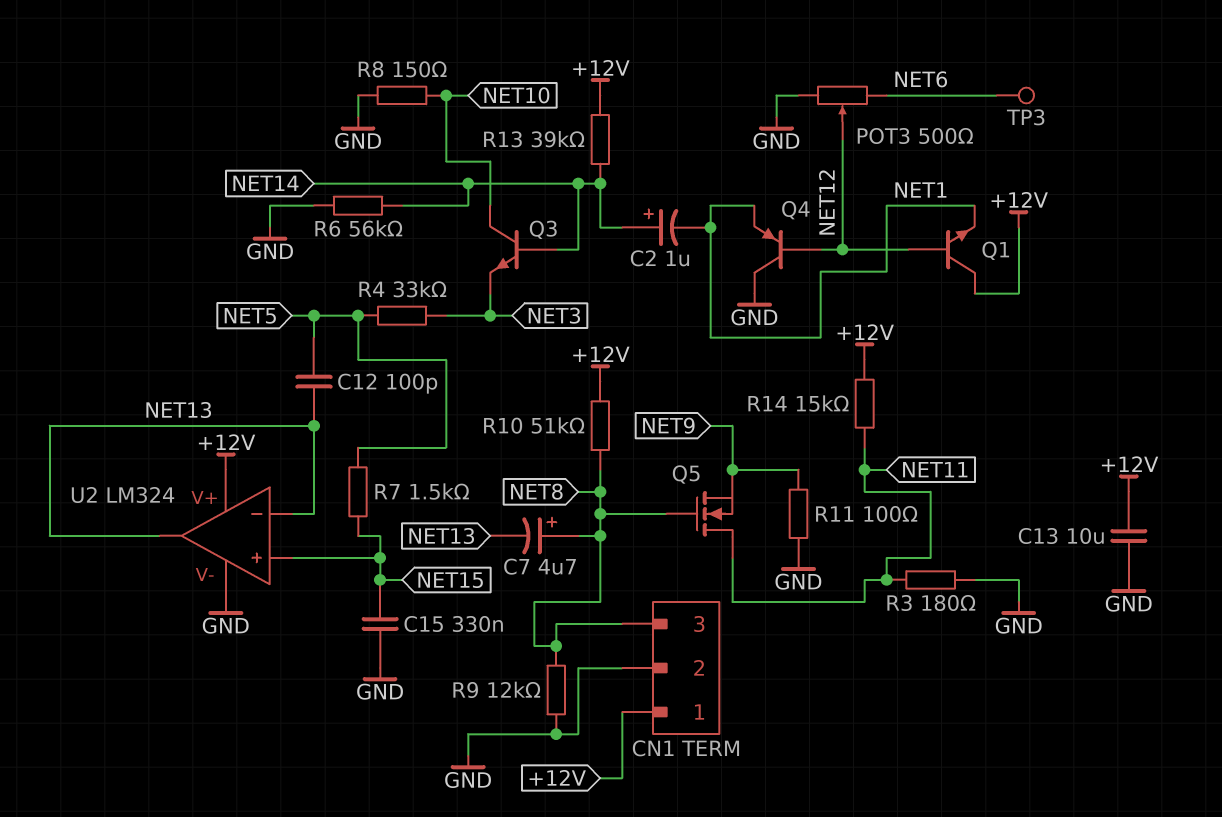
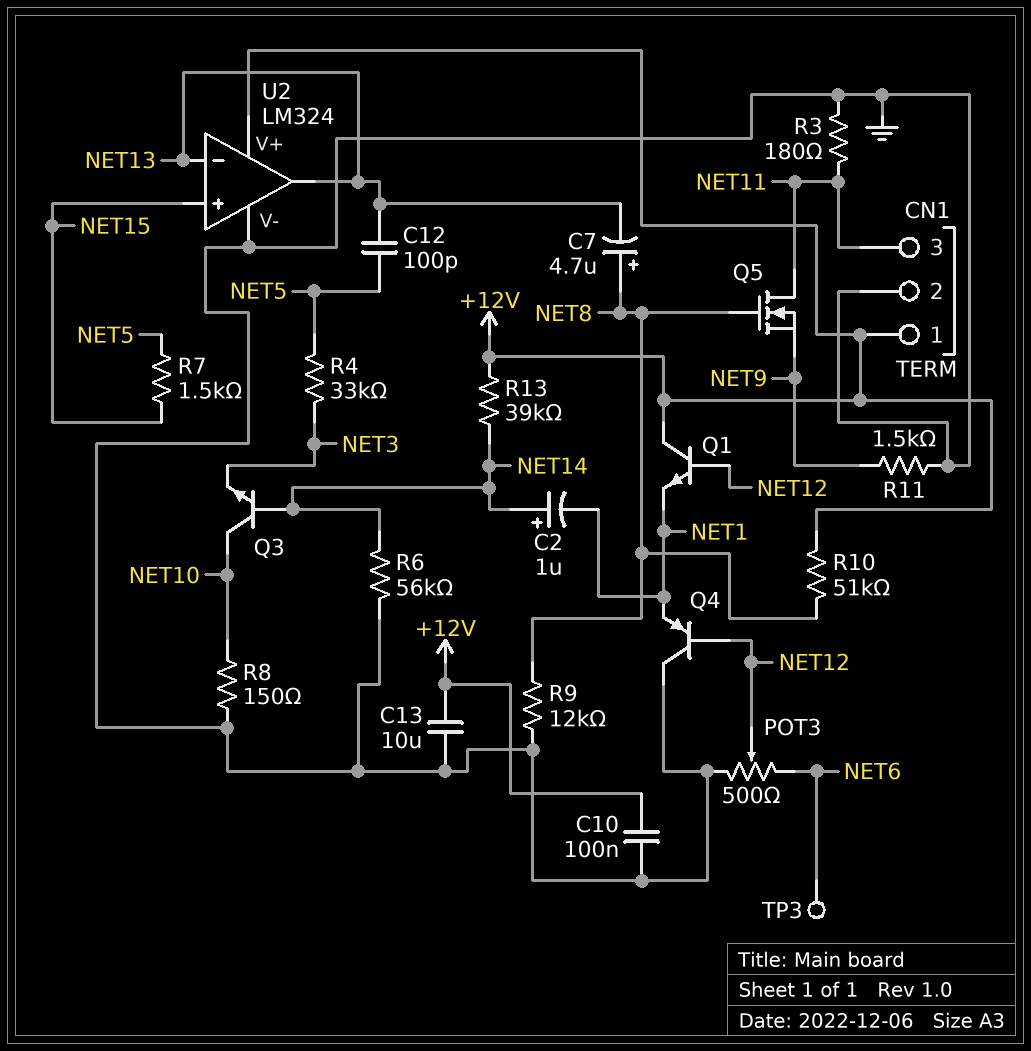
C10: none -> 100nF (+12V, GND)
C15: 330nF (GND, NET15) -> none
CN1 pin 3: NET8 -> NET11
R11: 100 (GND, NET9) -> 1.5k (GND, NET9)
R14: 15k (+12V, NET11) -> none

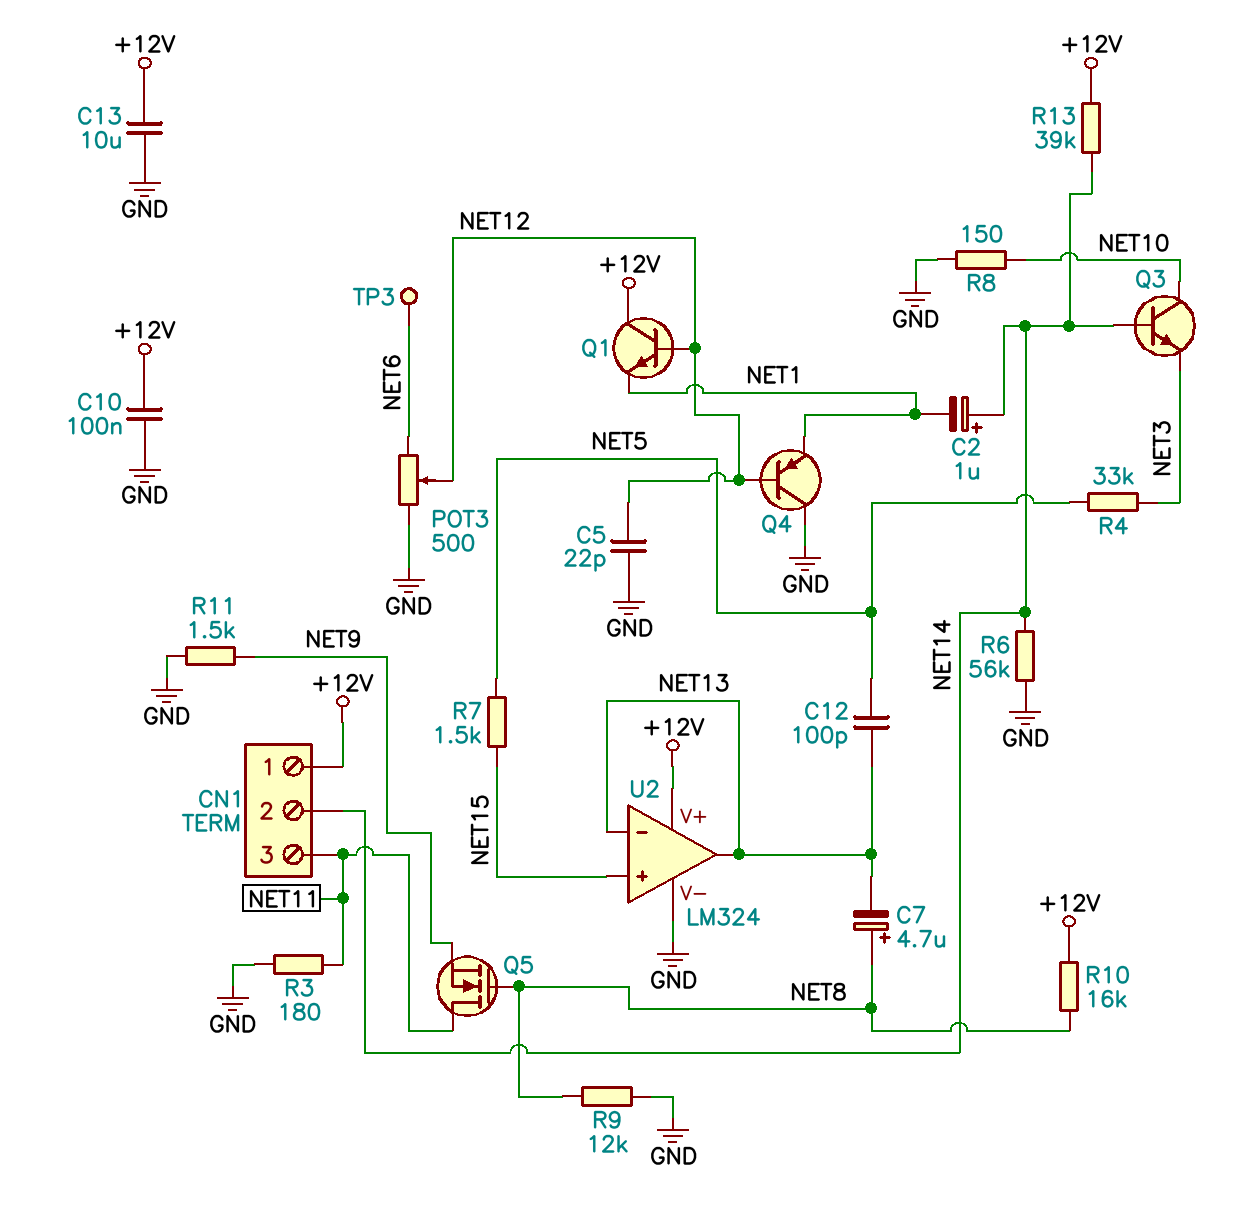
C5: none -> 22pF (GND, NET12)
CN1 pin 2: GND -> NET14
R10: 51k (+12V, NET8) -> 16k (+12V, NET8)

